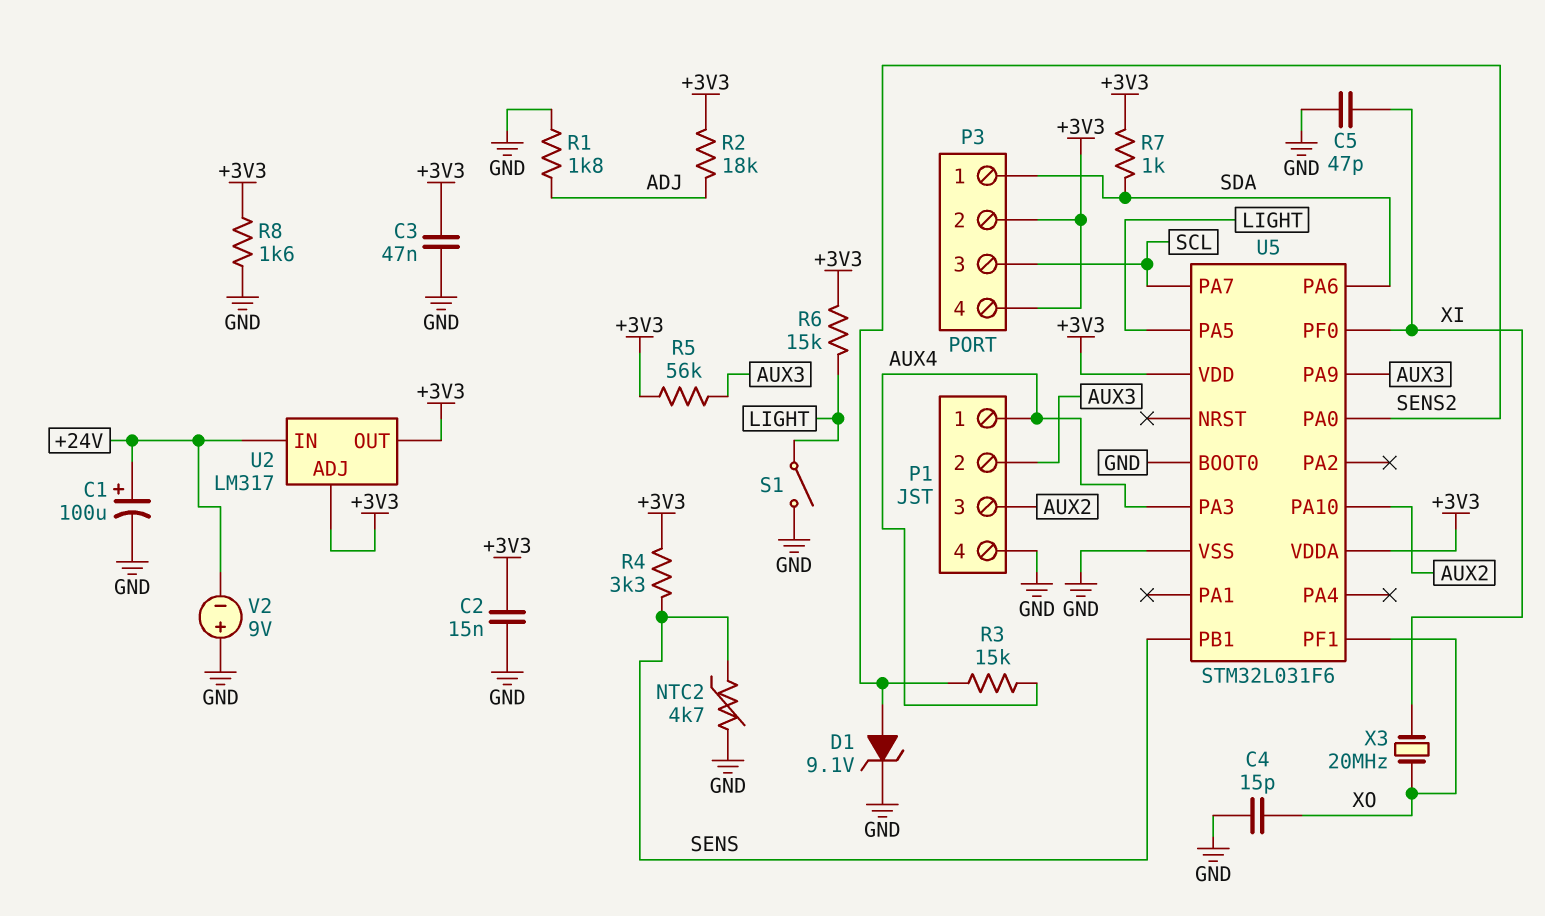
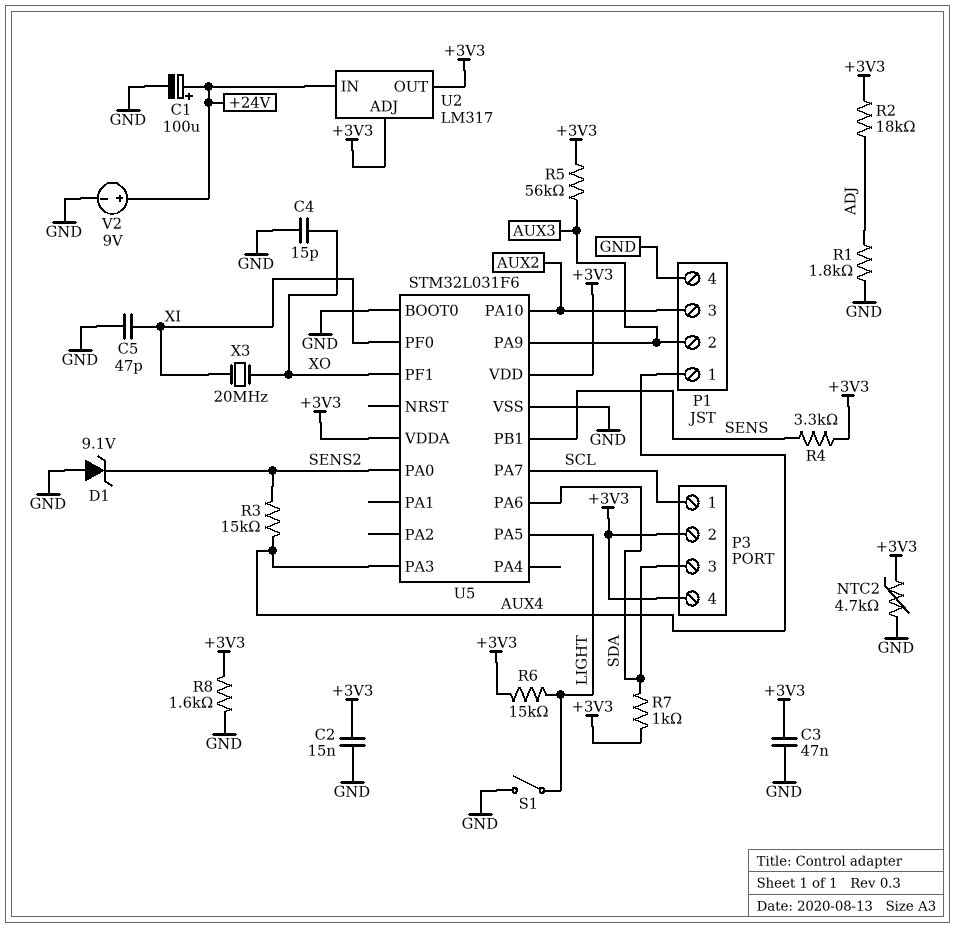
D1: zener 9.1V (A SENS2, K GND) -> zener 9.1V (A GND, K SENS2)
NTC2: 4.7k (GND, SENS) -> 4.7k (+3V3, GND)
P3 pin 1: SDA -> SCL
P3 pin 3: SCL -> SDA
V2: 9V (plus GND, minus +24V) -> 9V (plus +24V, minus GND)

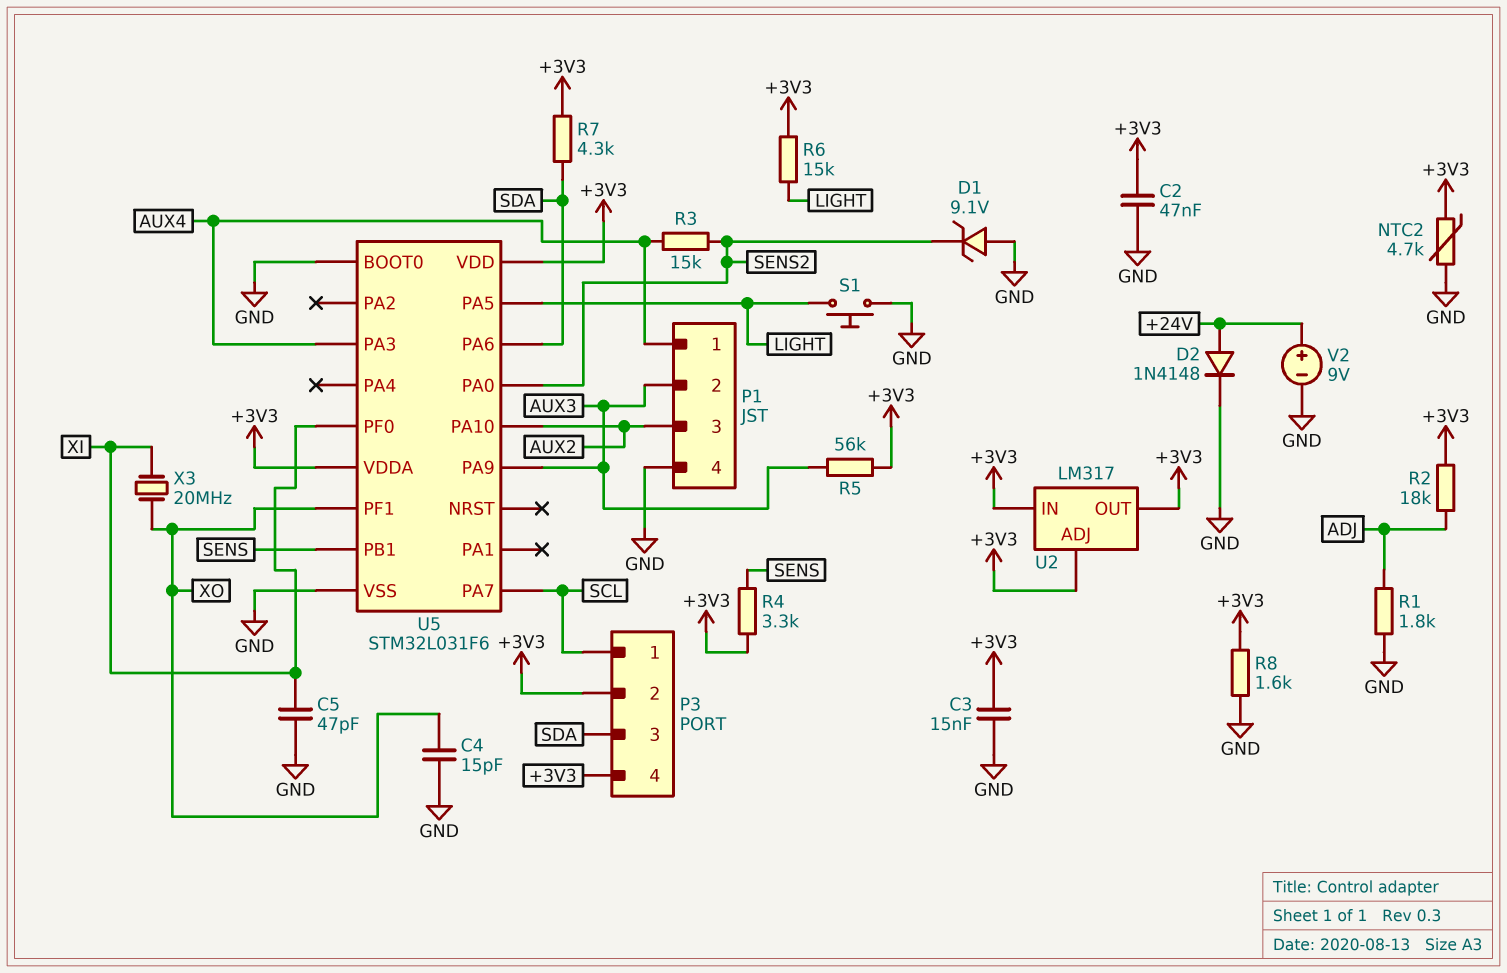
C1: 100uF (plus +24V, minus GND) -> none
C2: 15nF (+3V3, GND) -> 47nF (+3V3, GND)
C3: 47nF (+3V3, GND) -> 15nF (+3V3, GND)
D2: none -> diode 1N4148 (A +24V, K GND)
R7: 1k (+3V3, SDA) -> 4.3k (+3V3, SDA)
S1: switch (GND, LIGHT) -> button (GND, LIGHT)
U2 pin IN: +24V -> +3V3

